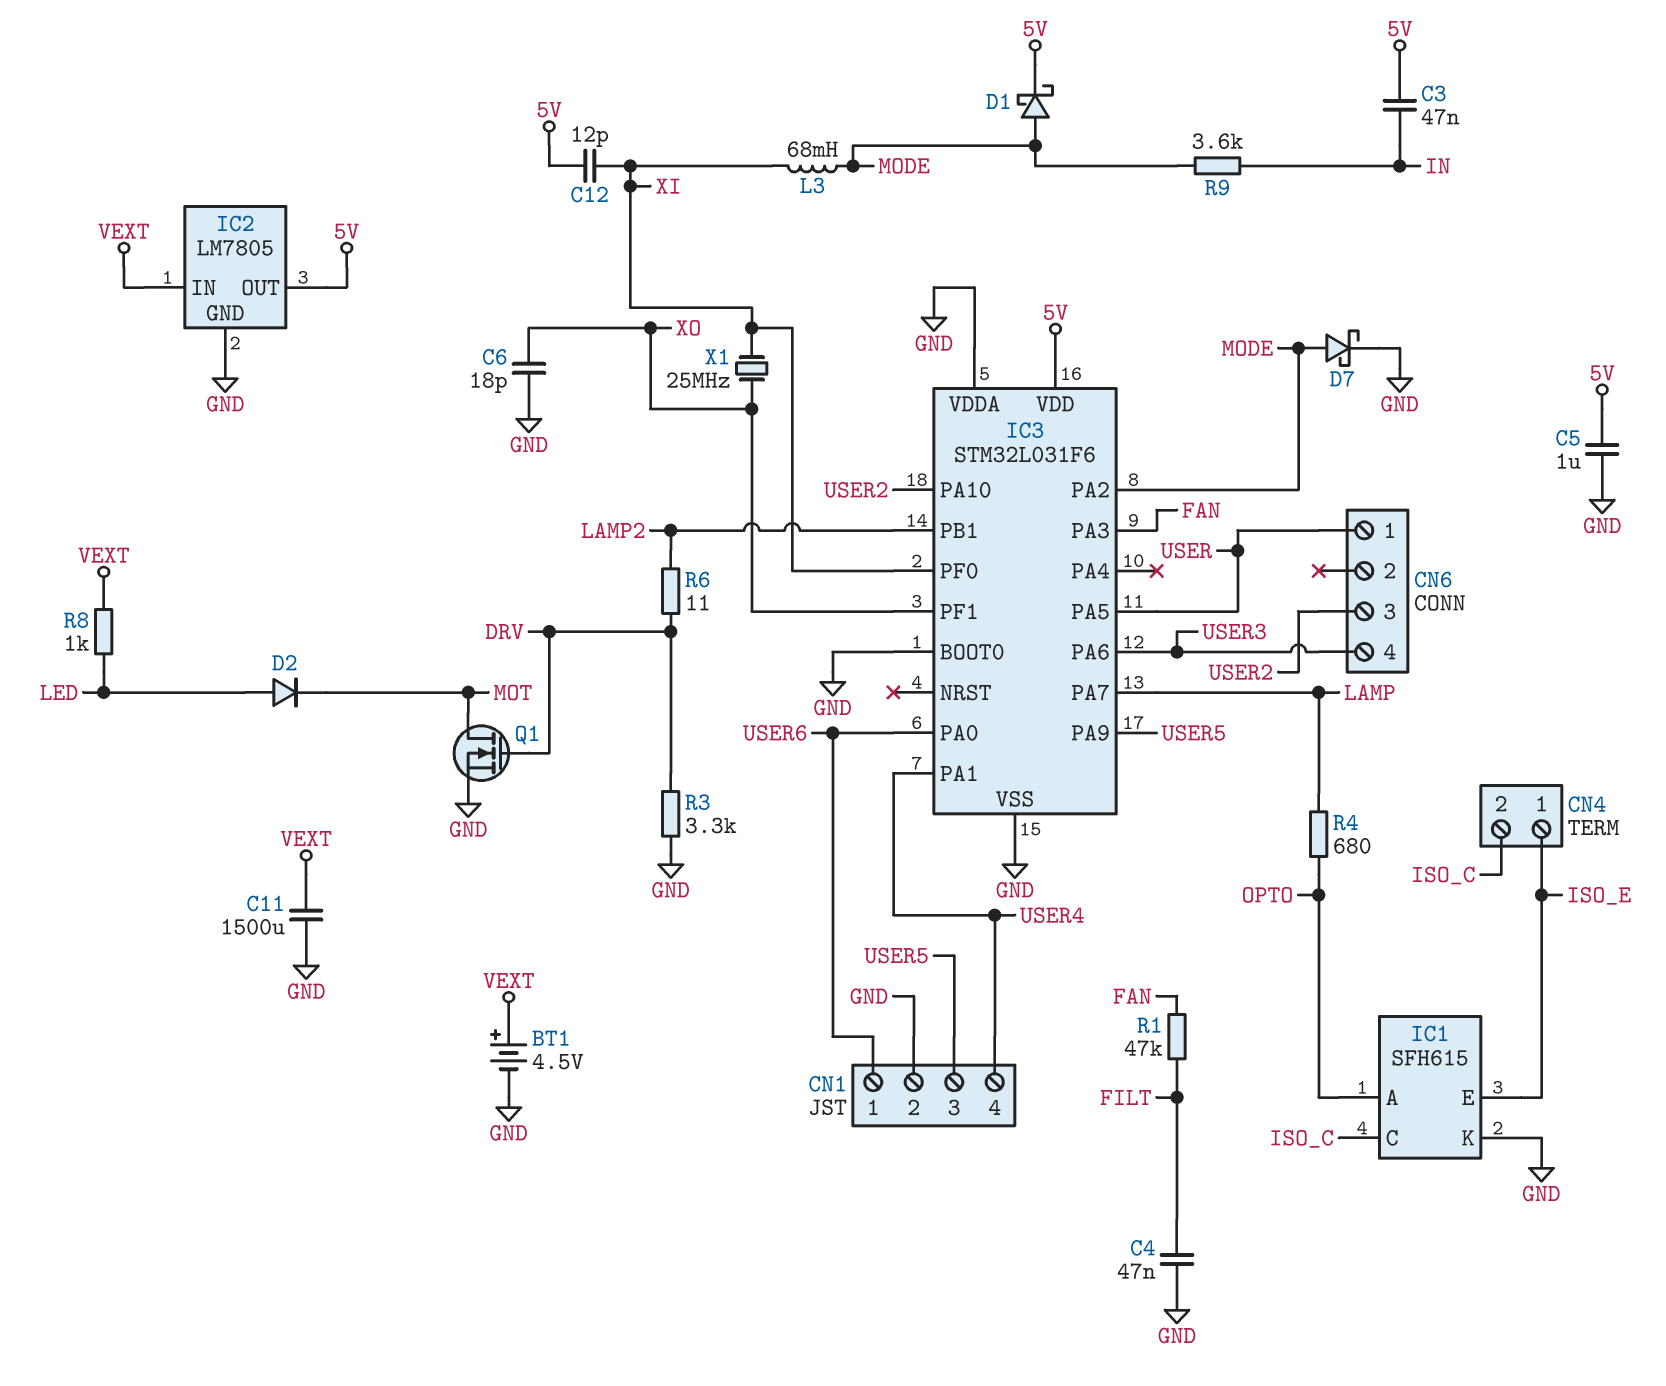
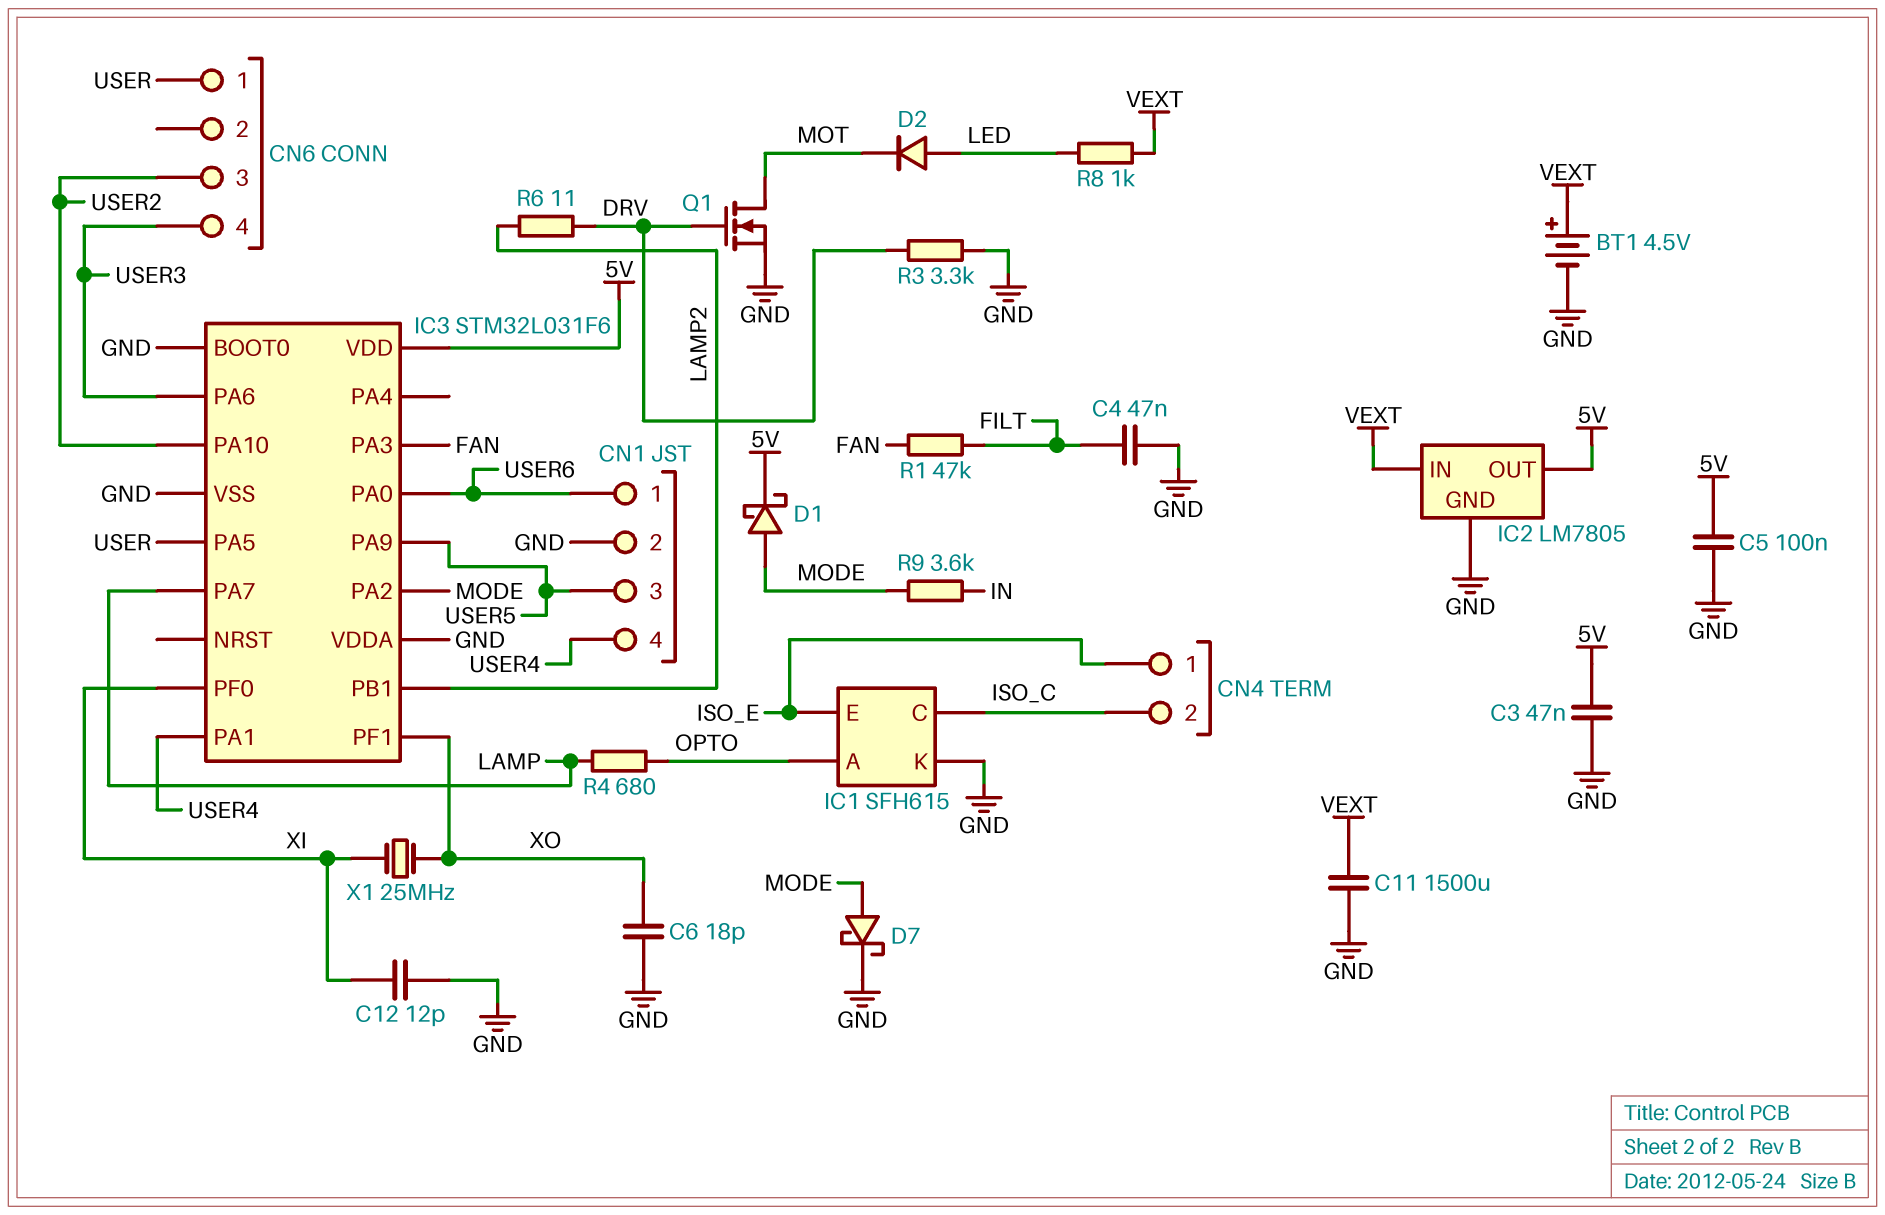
C3: 47nF (5V, IN) -> 47nF (5V, GND)
C5: 1uF (5V, GND) -> 100nF (5V, GND)
C12: 12pF (5V, XI) -> 12pF (GND, XI)
L3: 68mH (MODE, XI) -> none

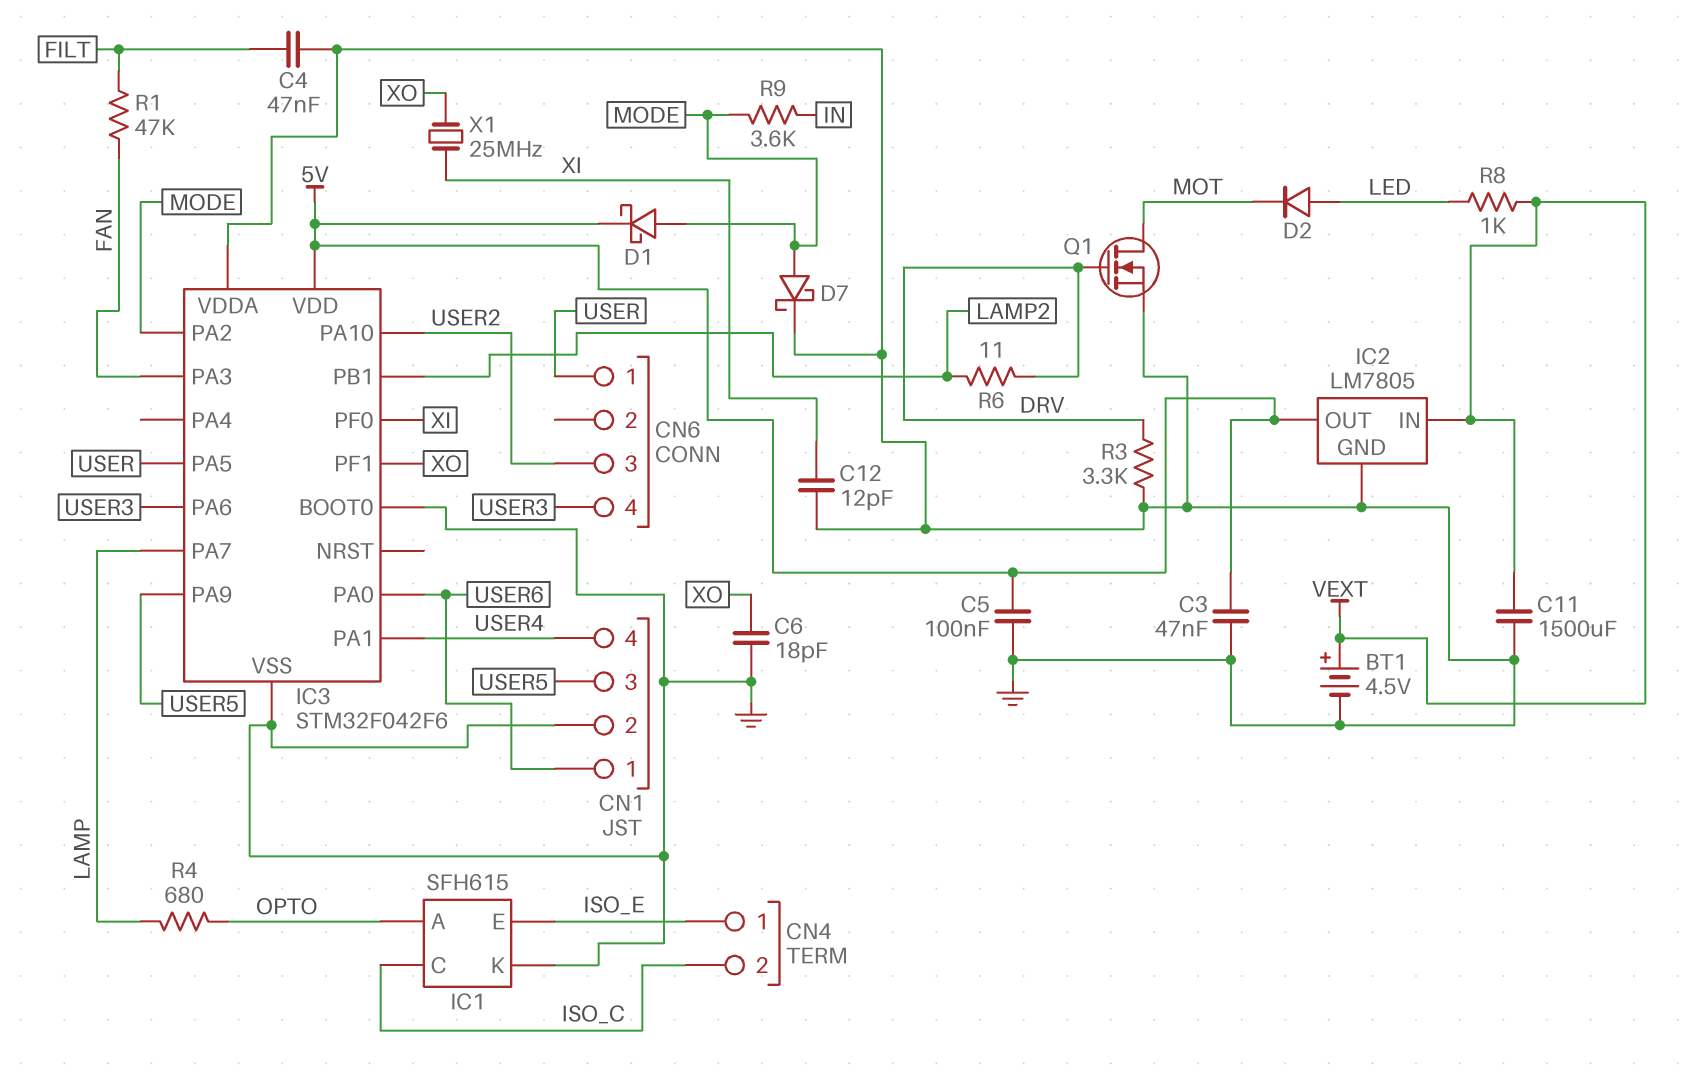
IC3: STM32L031F6 -> STM32F042F6

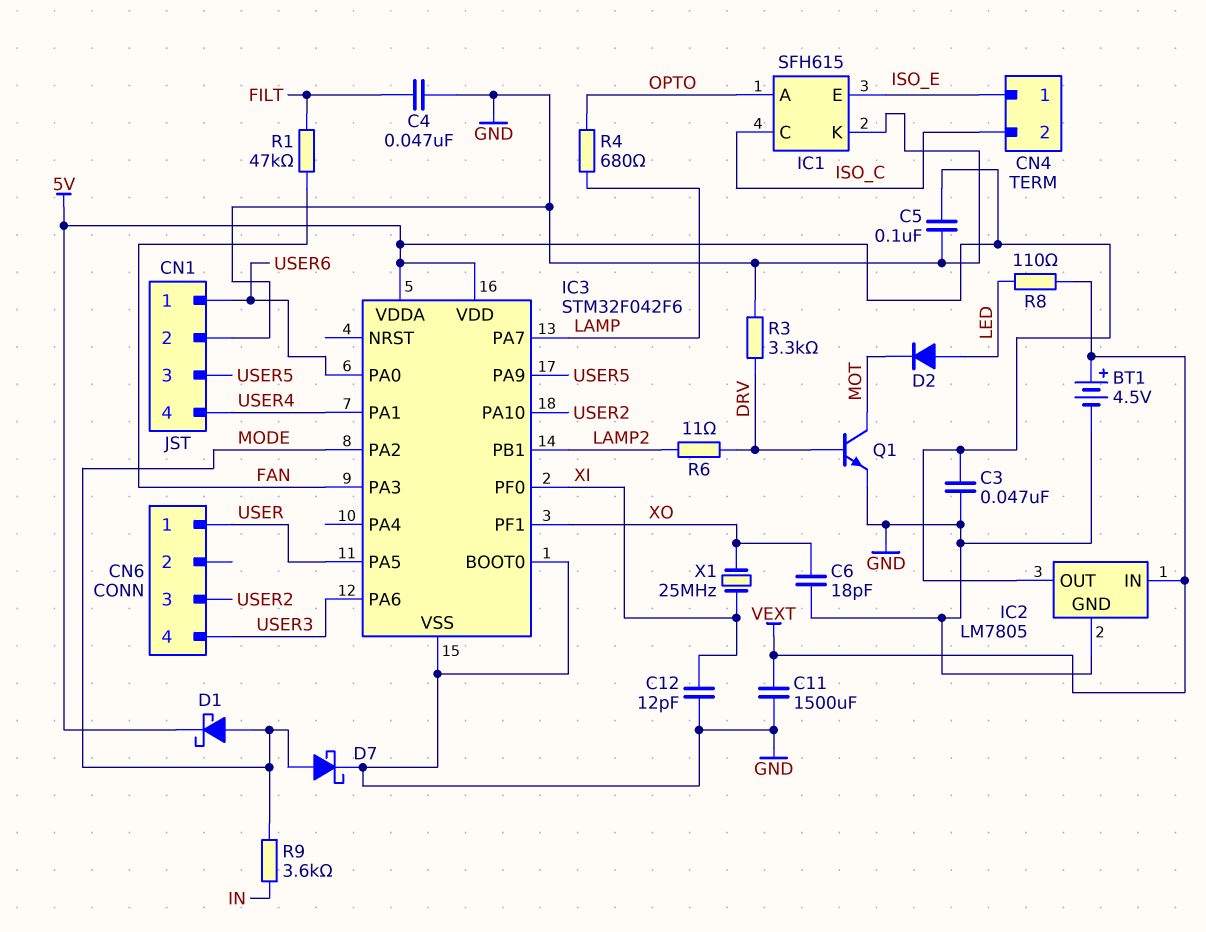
IC3 pin VDDA: GND -> 5V
Q1: NMOS (G DRV, D MOT, S GND) -> NPN (B DRV, C MOT, E GND)
R8: 1k (LED, VEXT) -> 110 (LED, VEXT)

